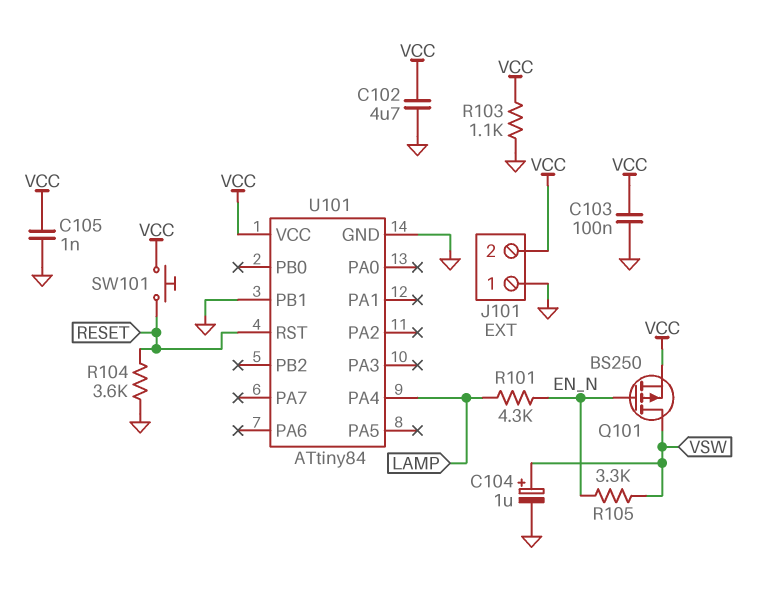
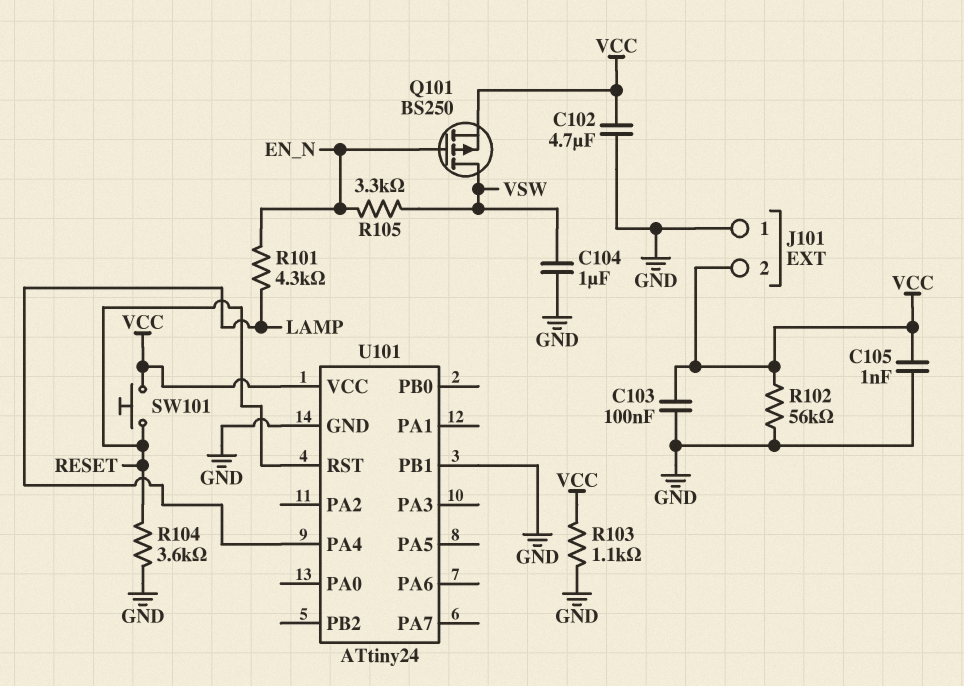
C104: 1uF (plus VSW, minus GND) -> 1uF (GND, VSW)
R102: none -> 56k (GND, VCC)
U101: ATtiny84 -> ATtiny24

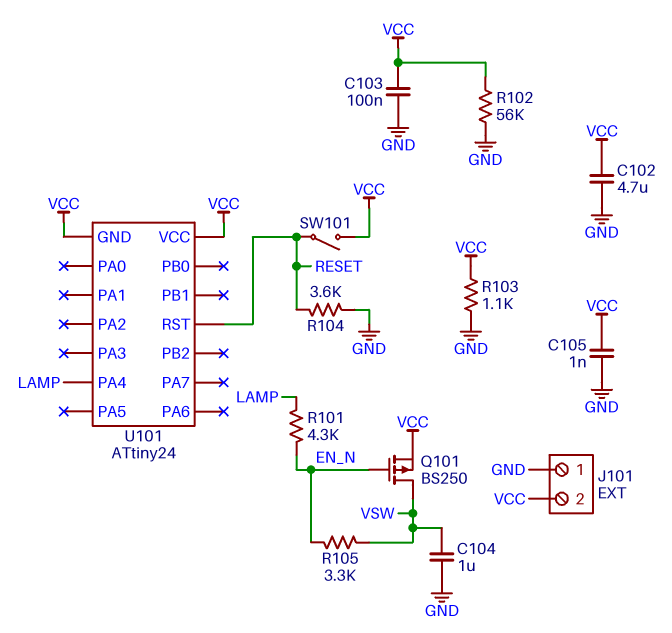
SW101: button (RESET, VCC) -> switch (RESET, VCC)
U101 pin GND: GND -> VCC
U101 pin PB1: GND -> none

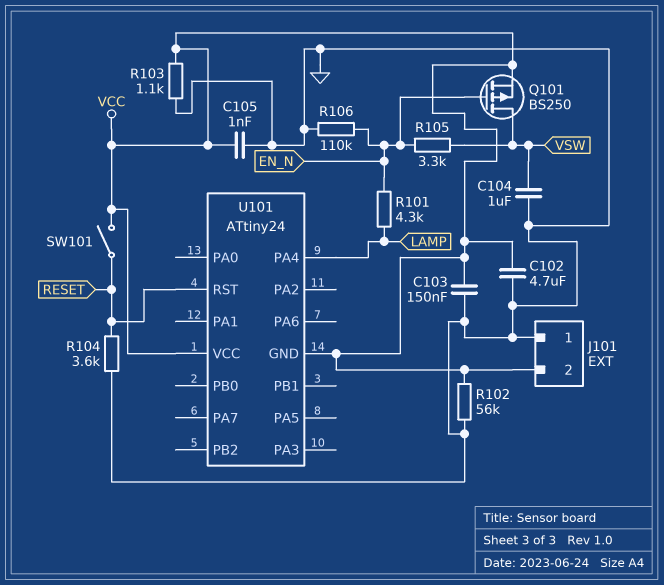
C103: 100nF (GND, VCC) -> 150nF (GND, VCC)
R106: none -> 110k (EN_N, GND)

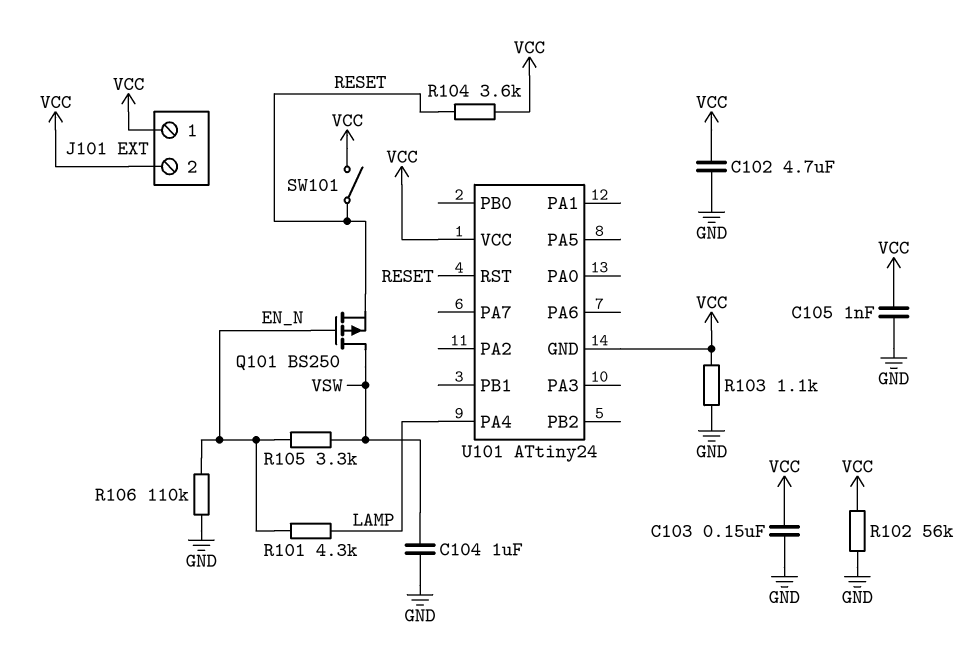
J101 pin 1: GND -> VCC
Q101: PMOS BS250 (G EN_N, D VSW, S VCC) -> PMOS BS250 (G EN_N, D VSW, S RESET)
R104: 3.6k (GND, RESET) -> 3.6k (RESET, VCC)

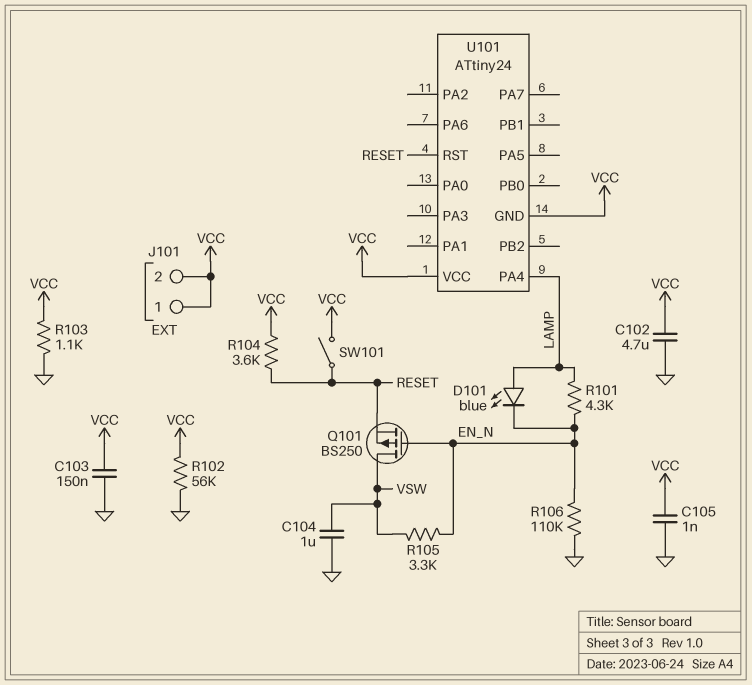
D101: none -> LED blue (A LAMP, K EN_N)

